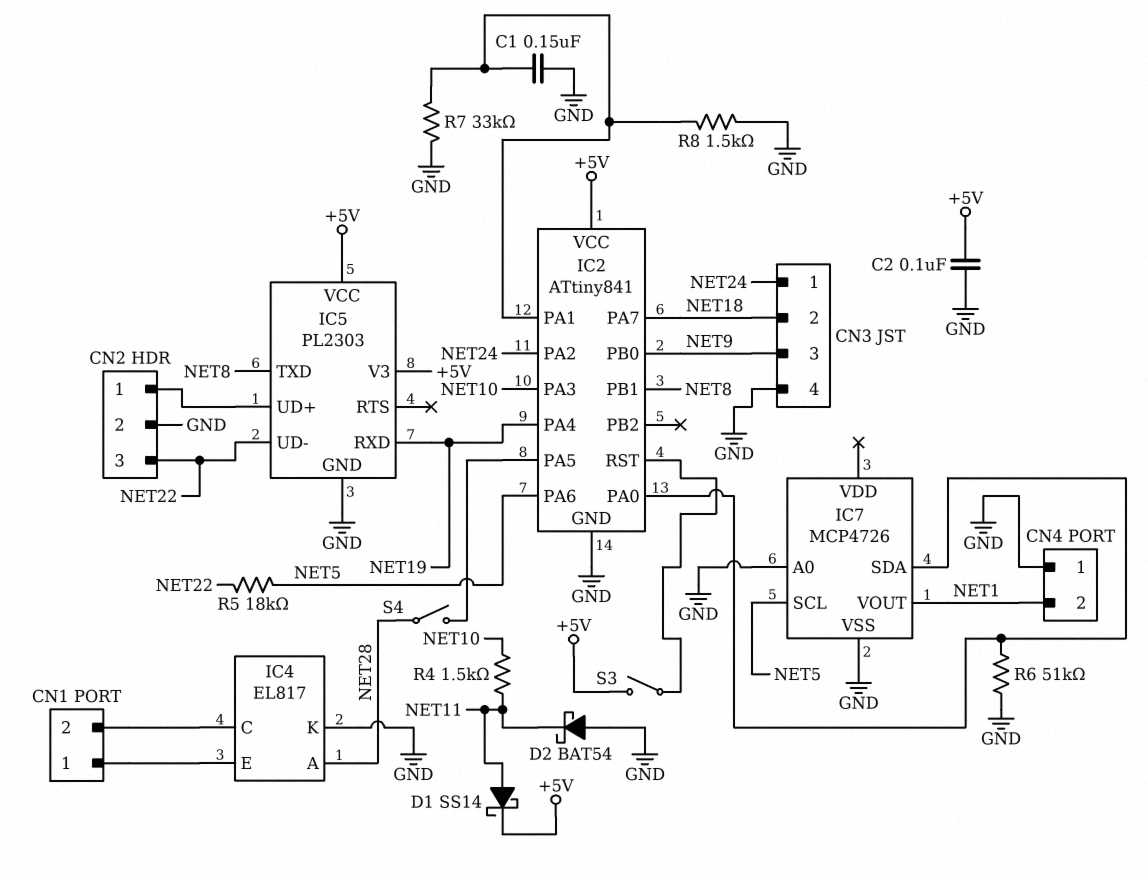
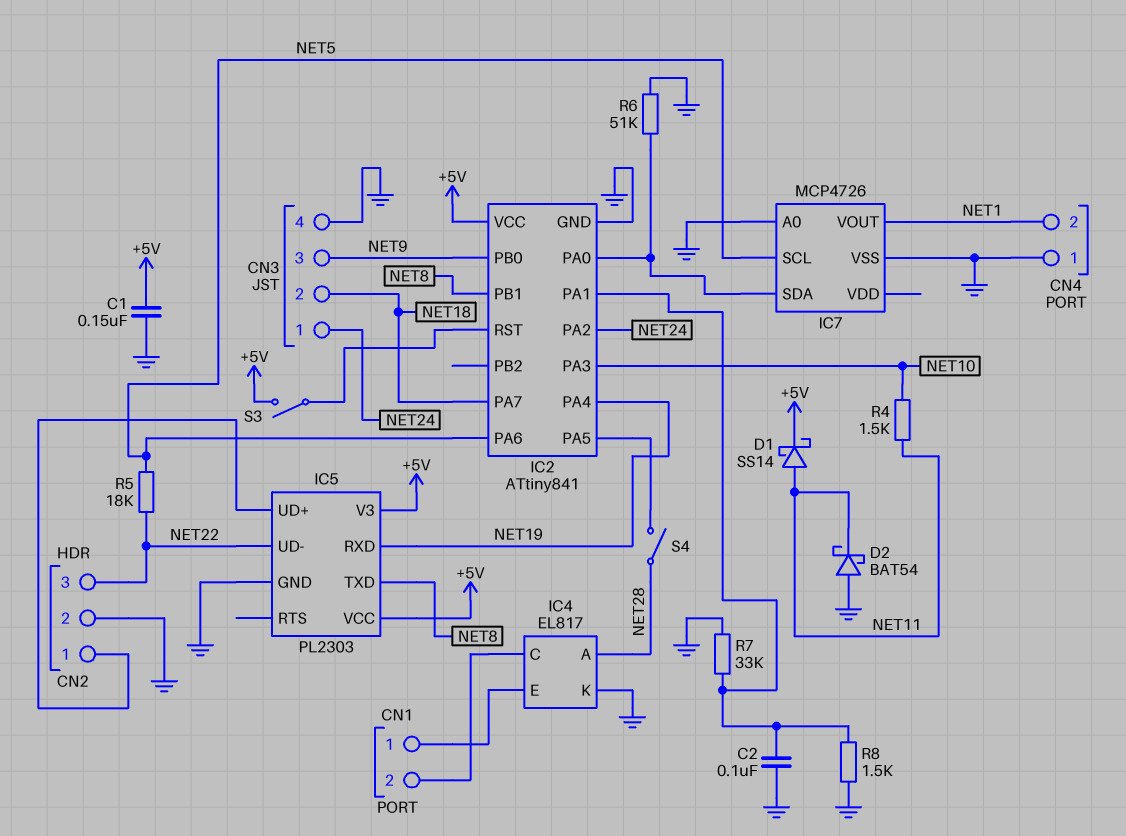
C1: 150nF (GND, IC2/PA1) -> 150nF (+5V, GND)
C2: 100nF (+5V, GND) -> 100nF (GND, IC2/PA1)

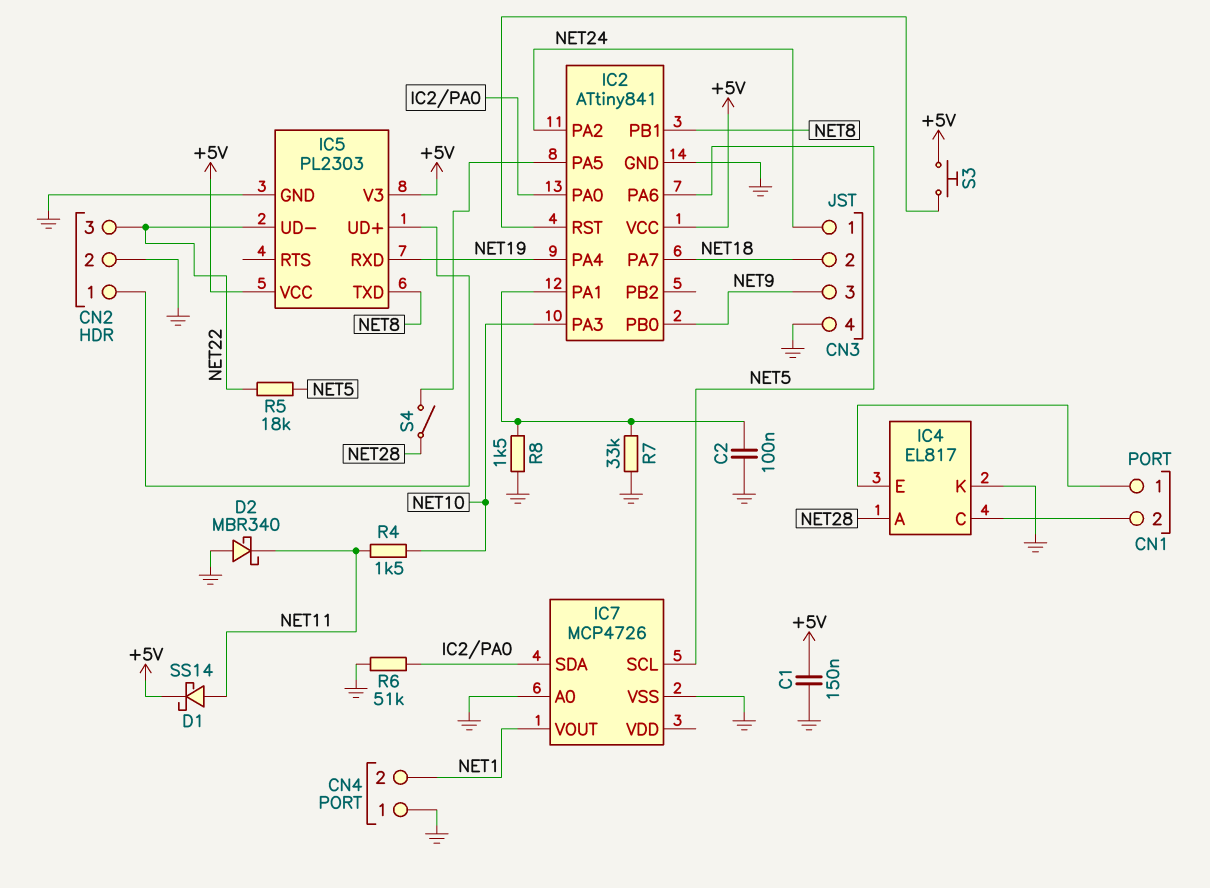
D2: schottky BAT54 (A GND, K NET11) -> schottky MBR340 (A GND, K NET11)
S3: switch (+5V, IC2/RST) -> button (+5V, IC2/RST)

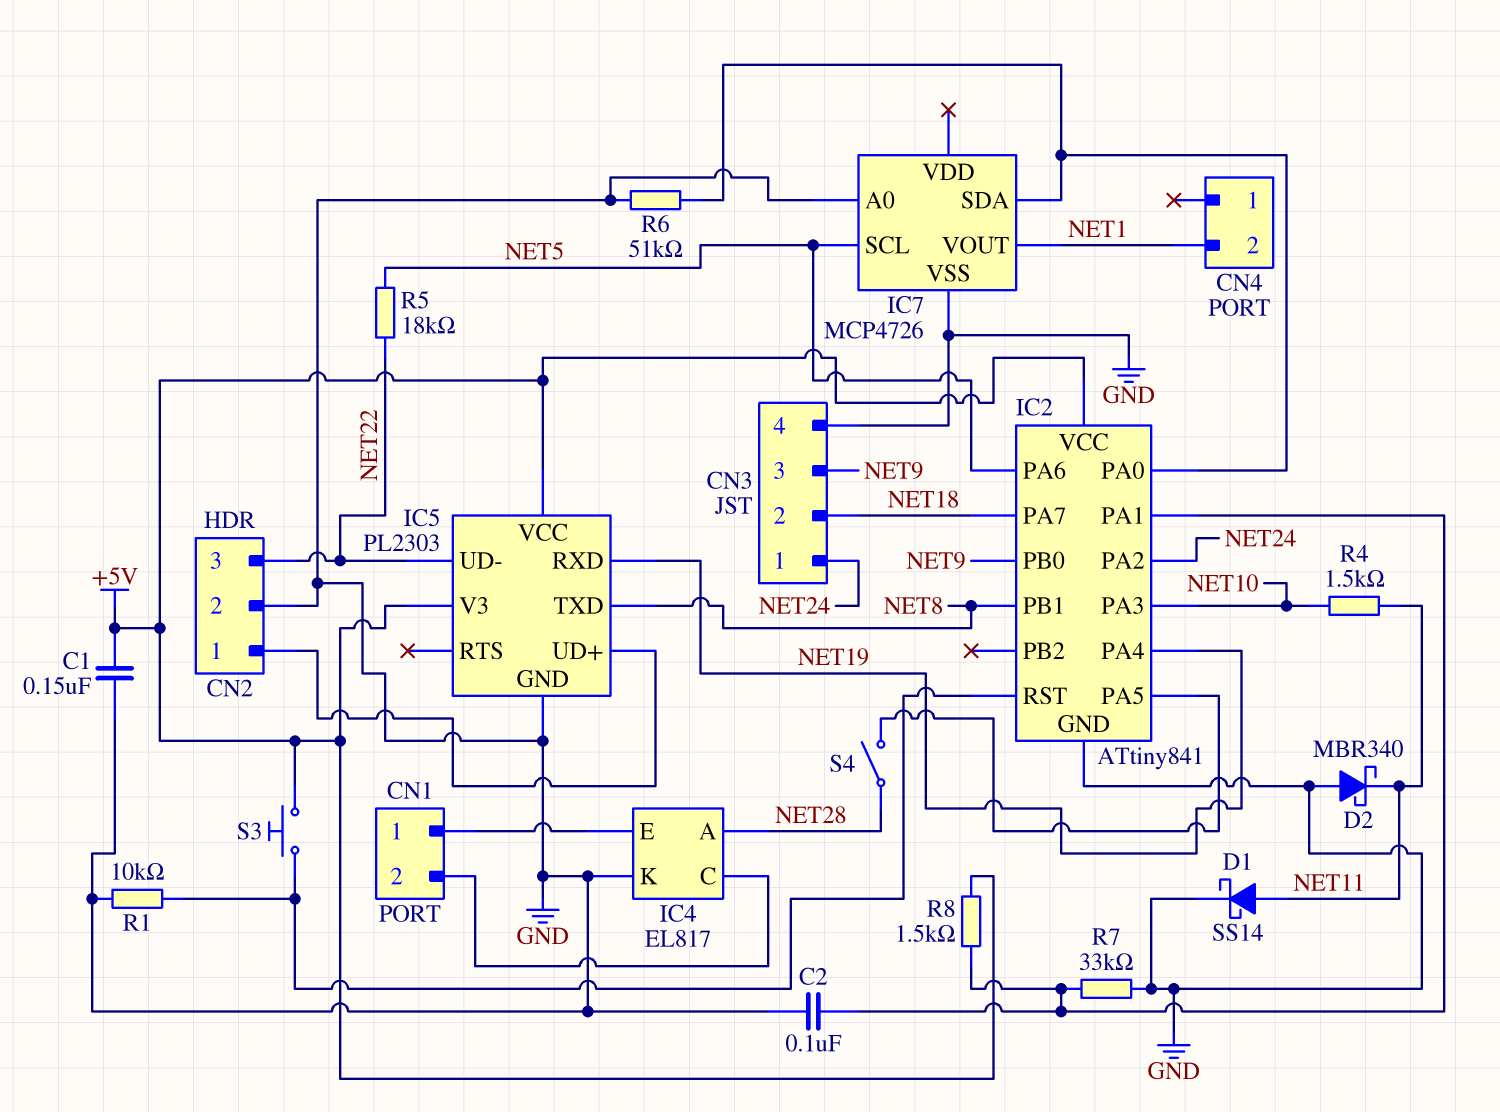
CN4 pin 1: GND -> none
D1: schottky SS14 (A NET11, K +5V) -> schottky SS14 (A NET11, K GND)
R1: none -> 10k (GND, IC2/RST)
R8: 1.5k (GND, IC2/PA1) -> 1.5k (+5V, IC2/PA1)

